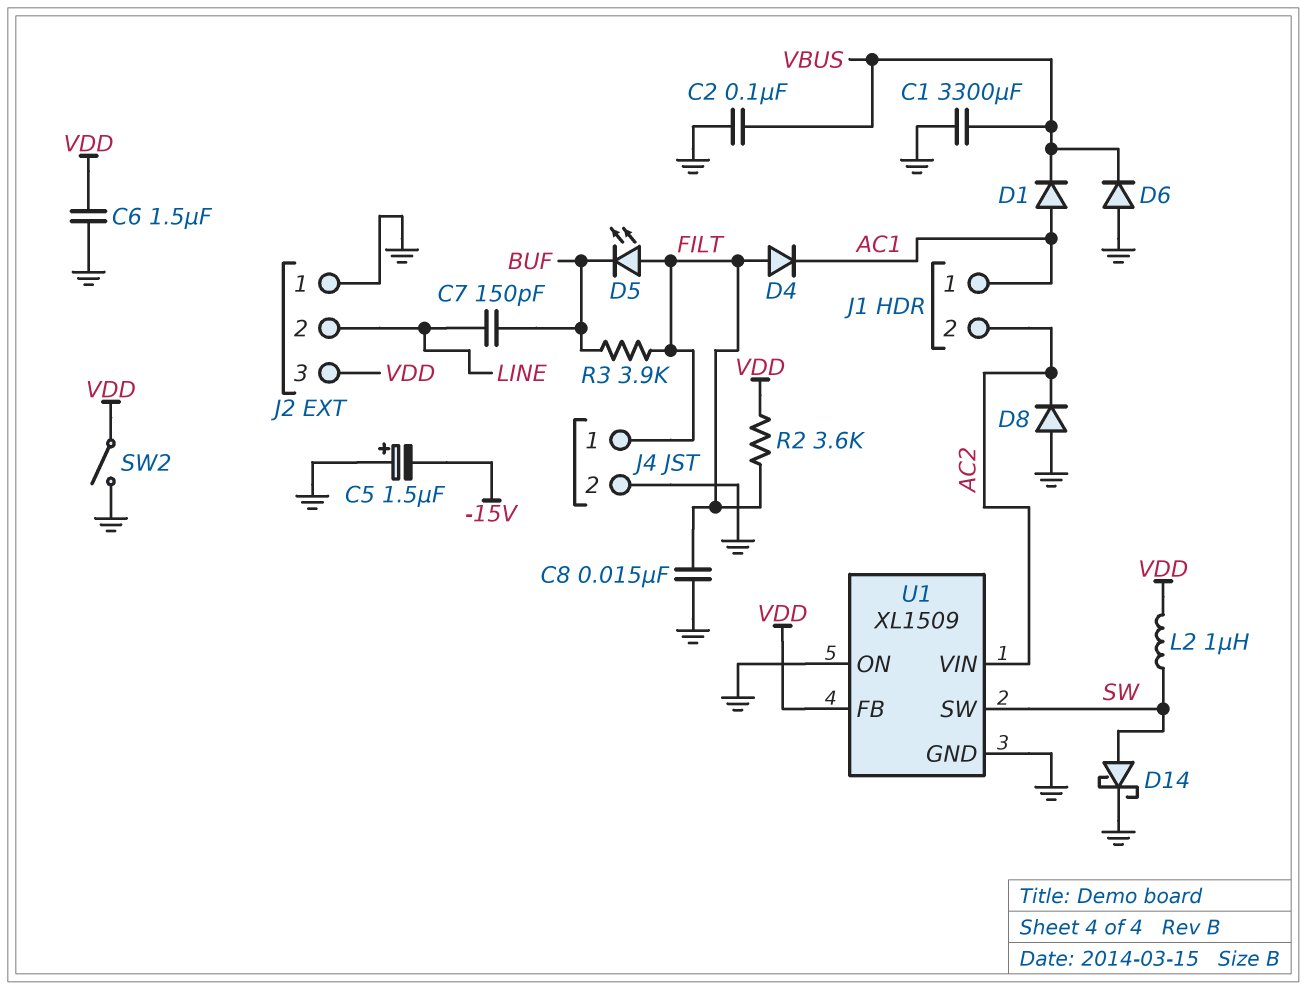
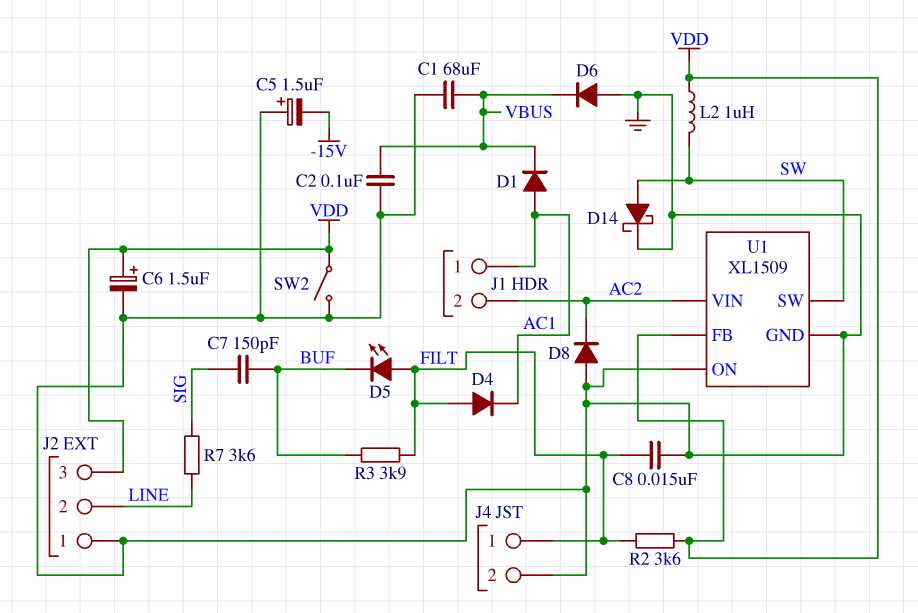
C1: 3300uF (GND, VBUS) -> 68uF (GND, VBUS)
C6: 1.5uF (GND, VDD) -> 1.5uF (plus VDD, minus GND)
C7: 150pF (BUF, LINE) -> 150pF (BUF, SIG)
R7: none -> 3.6k (LINE, SIG)

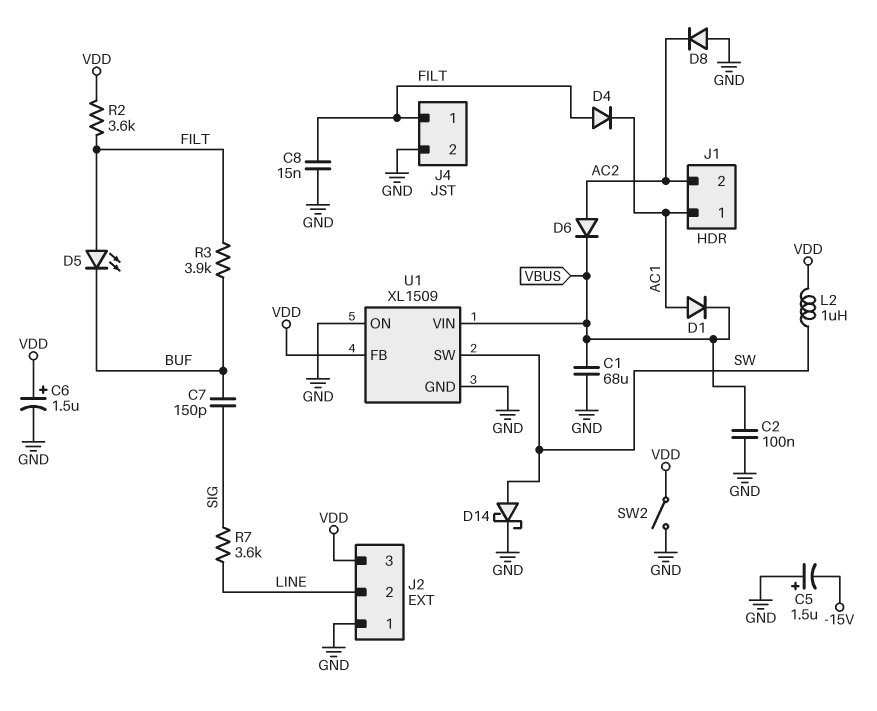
D6: diode (A GND, K VBUS) -> diode (A AC2, K VBUS)
U1 pin VIN: AC2 -> VBUS

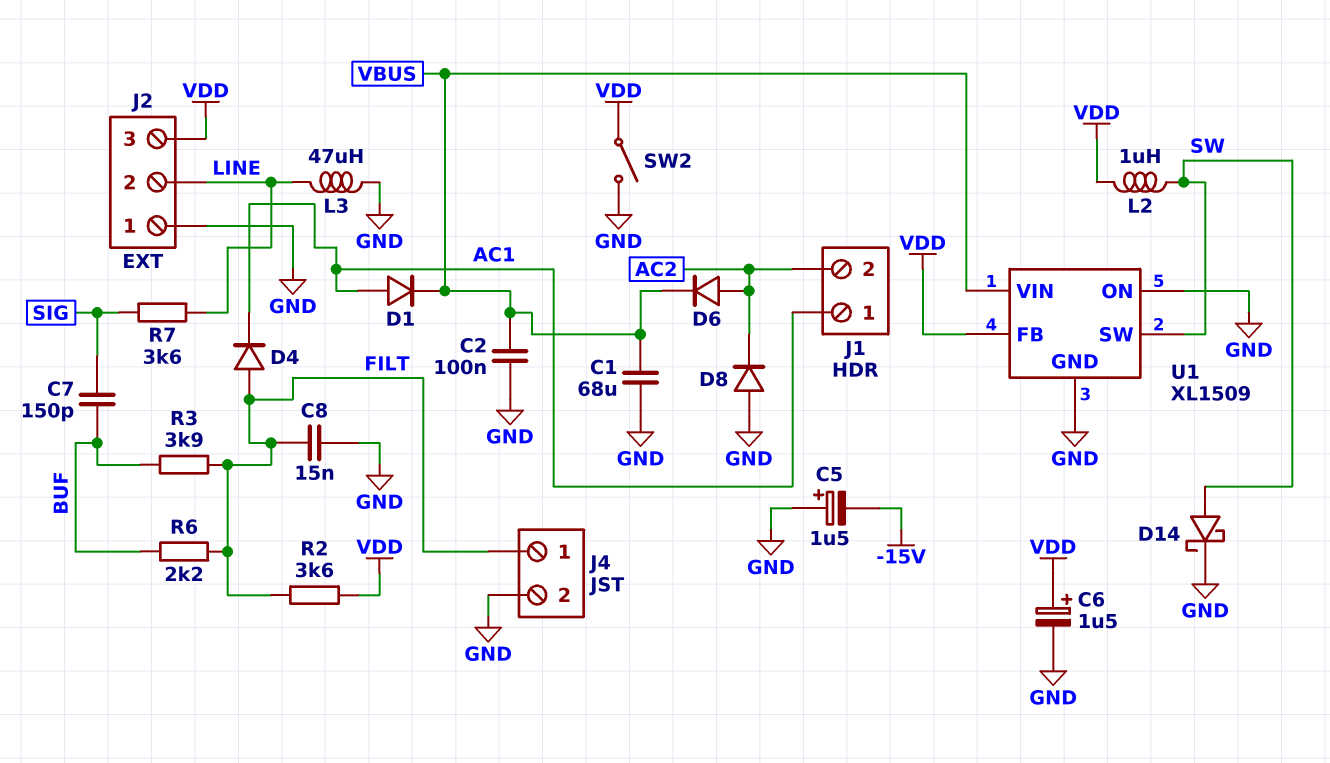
D5: LED (A FILT, K BUF) -> none
L3: none -> 47uH (GND, LINE)
R6: none -> 2.2k (BUF, FILT)

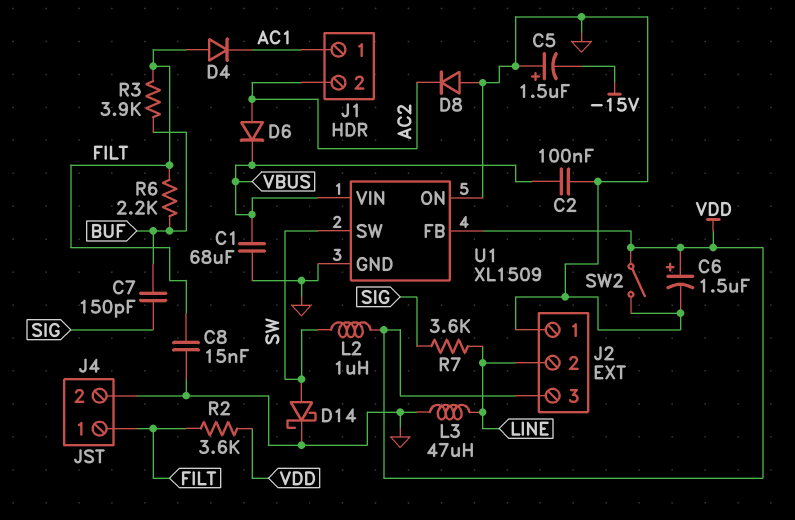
D1: diode (A AC1, K VBUS) -> none

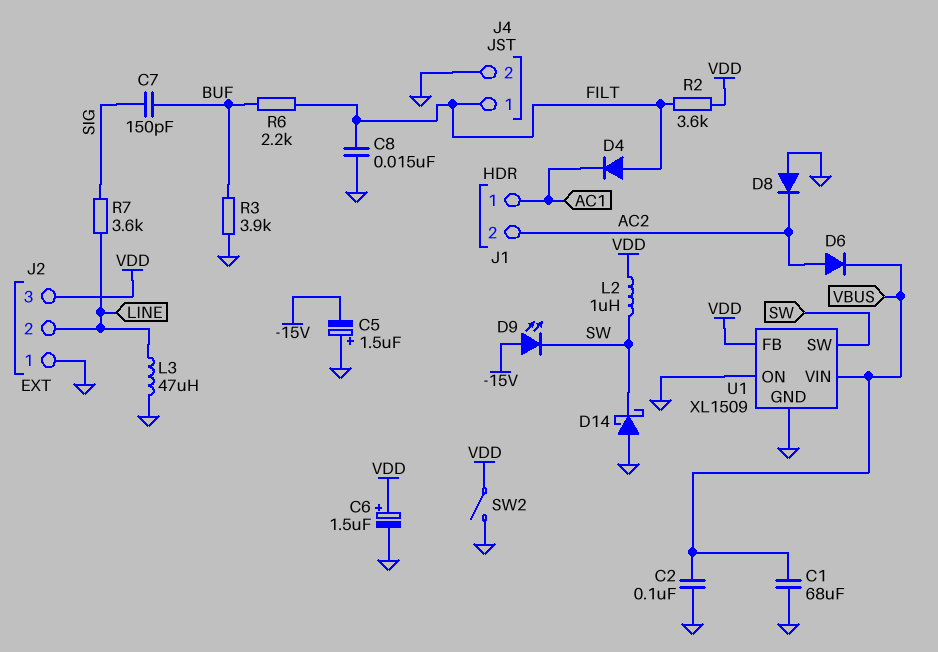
D9: none -> LED (A -15V, K SW)
D14: schottky (A SW, K GND) -> schottky (A GND, K SW)
R3: 3.9k (BUF, FILT) -> 3.9k (BUF, GND)

